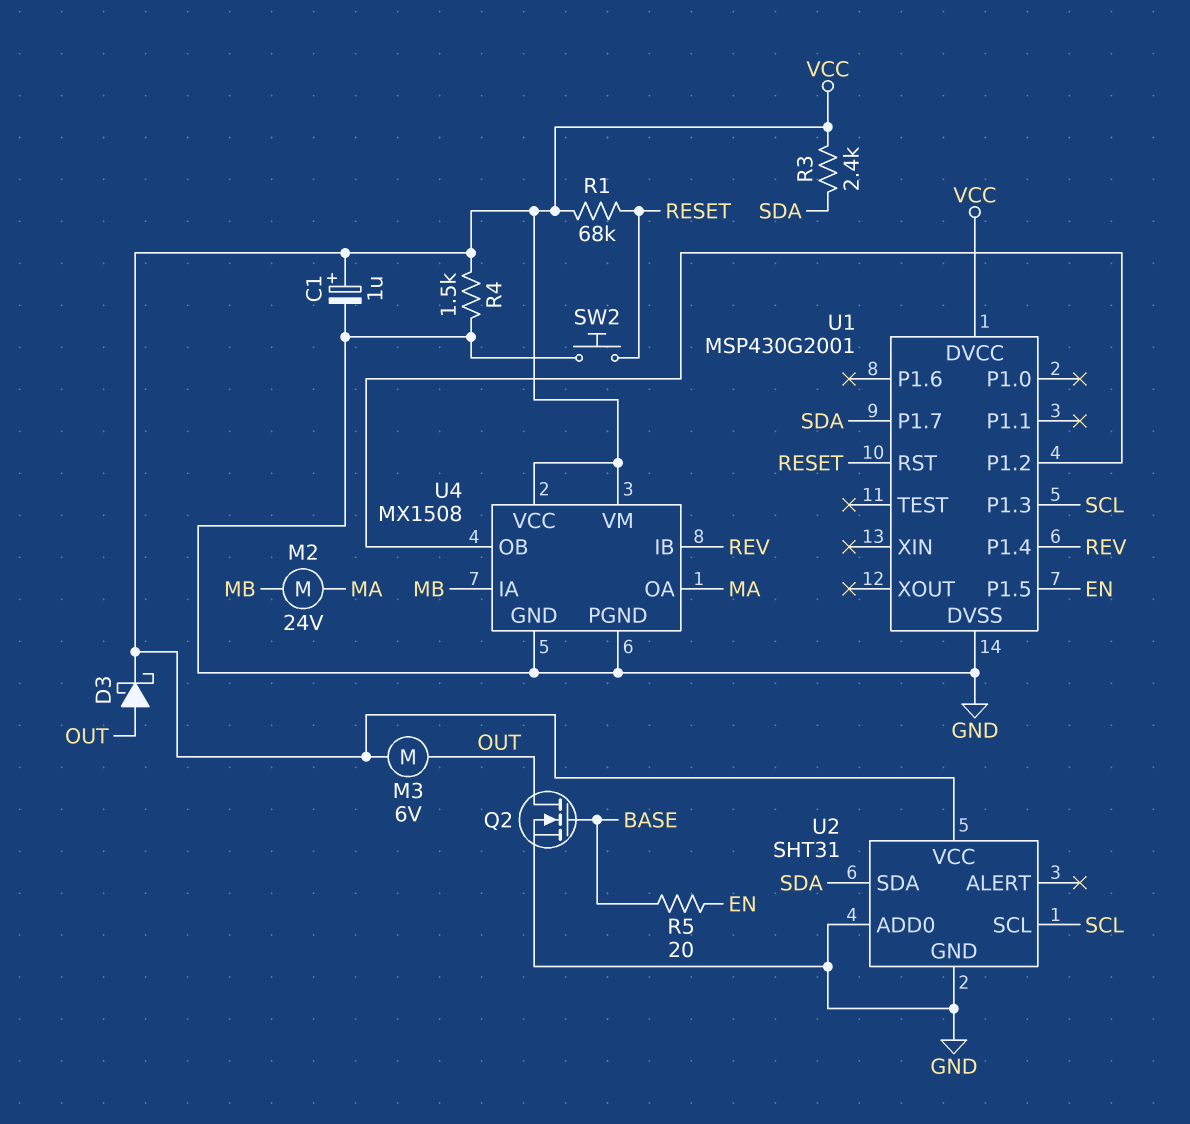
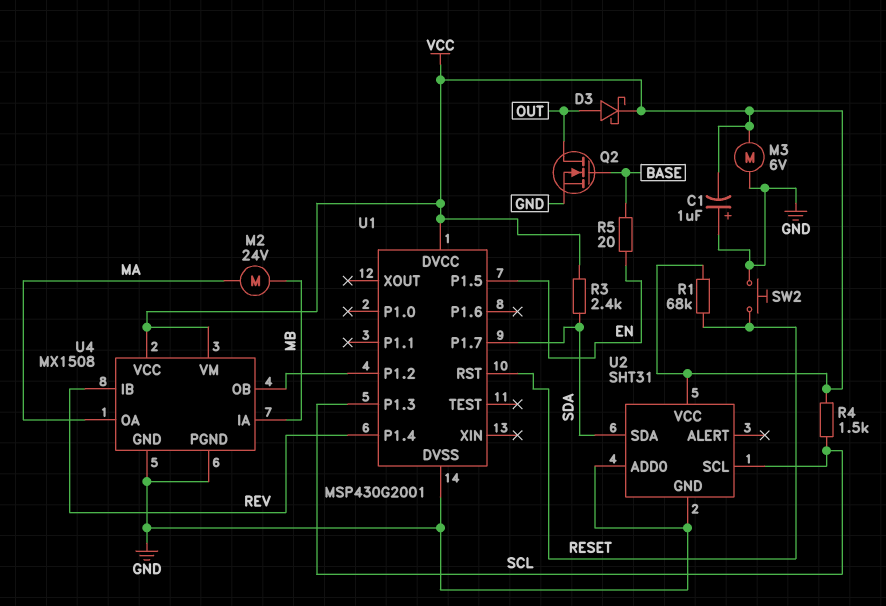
C1: 1uF (plus VCC, minus GND) -> 1uF (plus GND, minus VCC)
M3: motor 6V (OUT, VCC) -> motor 6V (GND, VCC)
R4: 1.5k (GND, VCC) -> 1.5k (SCL, VCC)

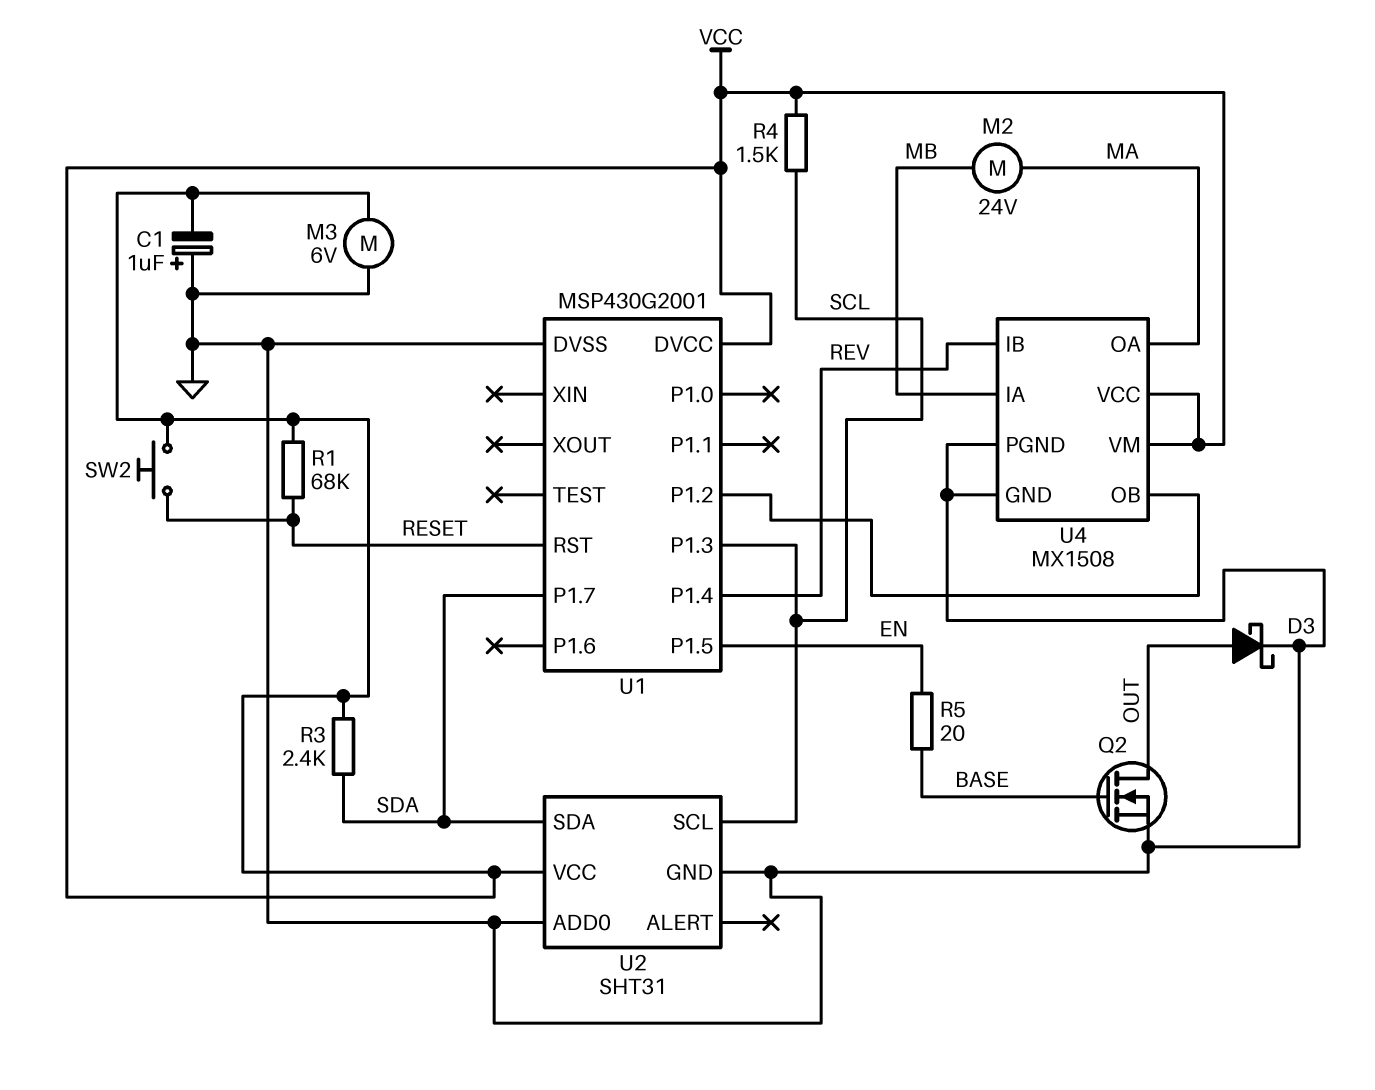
D3: schottky (A OUT, K VCC) -> schottky (A OUT, K GND)
SW2: button (GND, RESET) -> button (RESET, VCC)

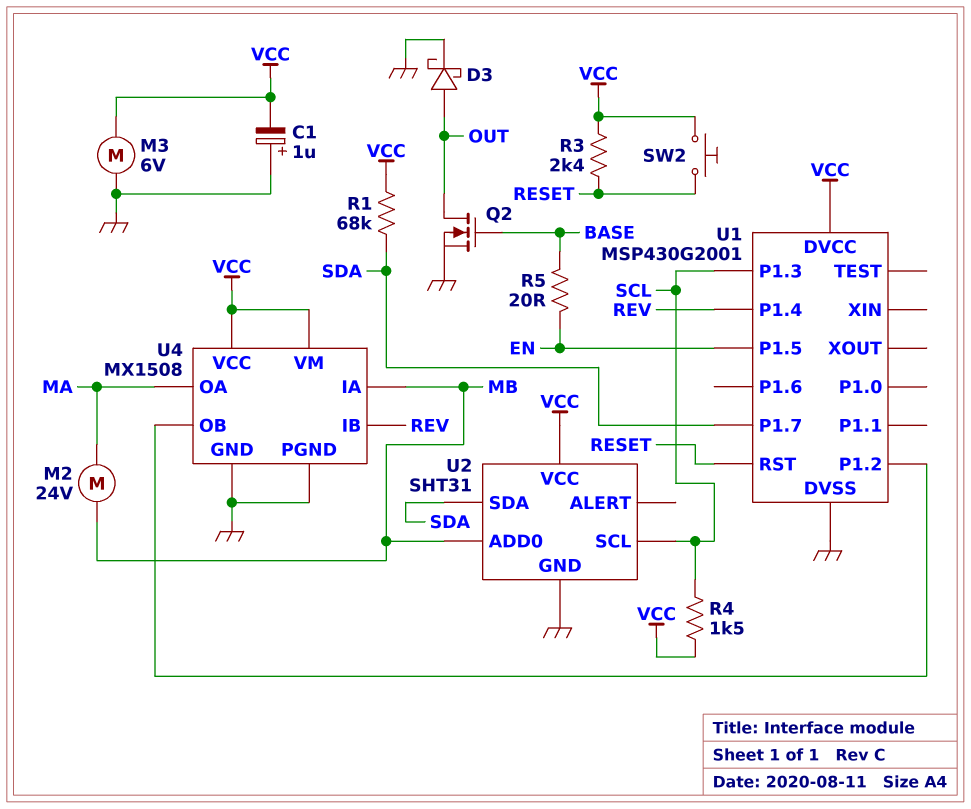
R1: 68k (RESET, VCC) -> 68k (SDA, VCC)
R3: 2.4k (SDA, VCC) -> 2.4k (RESET, VCC)
U2 pin ADD0: GND -> MB

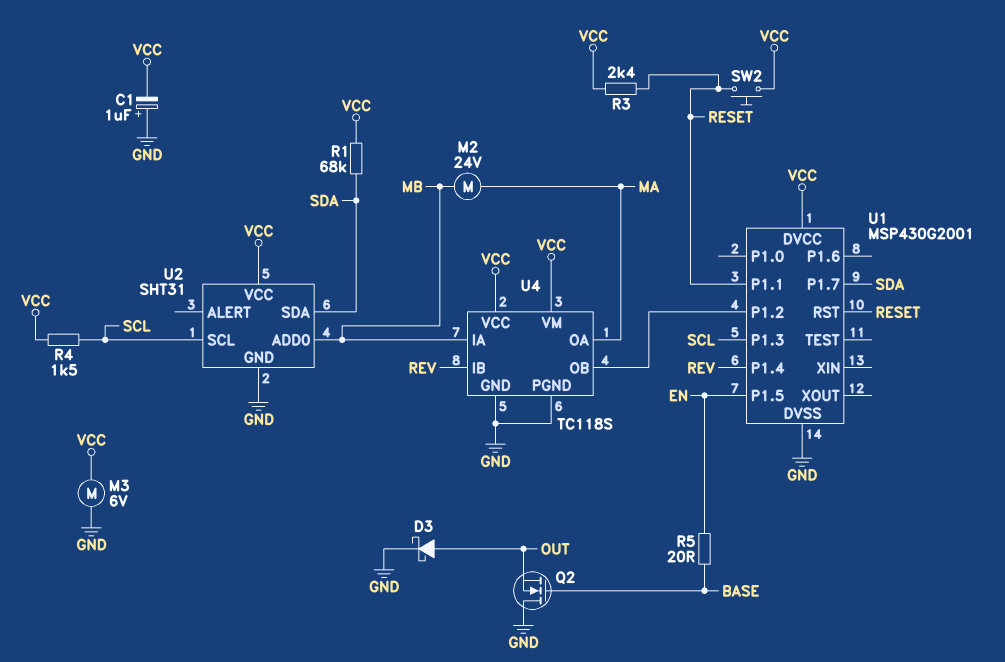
Q2: NMOS (G BASE, D OUT, S GND) -> NMOS (G BASE, D GND, S OUT)
U1 pin P1.1: none -> RESET
U4: MX1508 -> TC118S

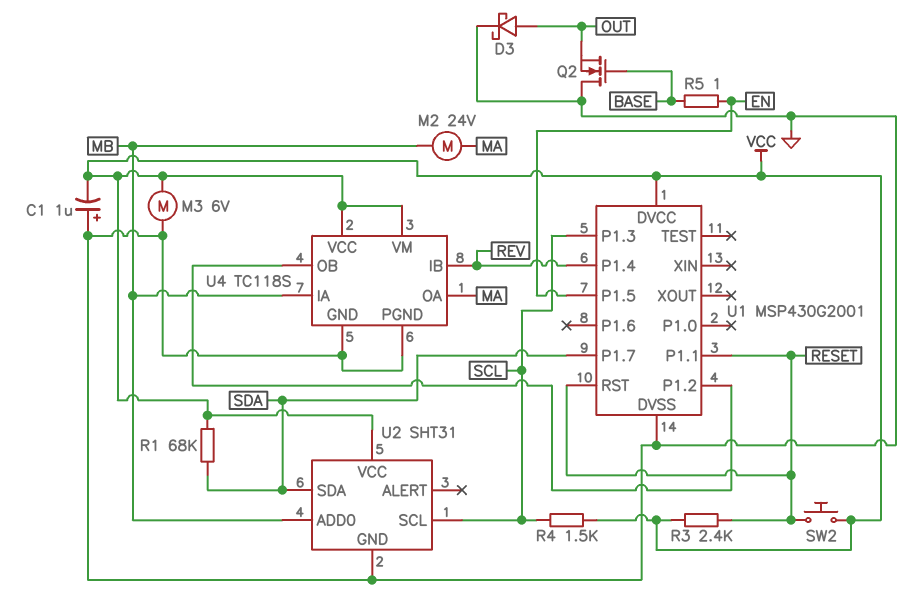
R5: 20 (BASE, EN) -> 1 (BASE, EN)

